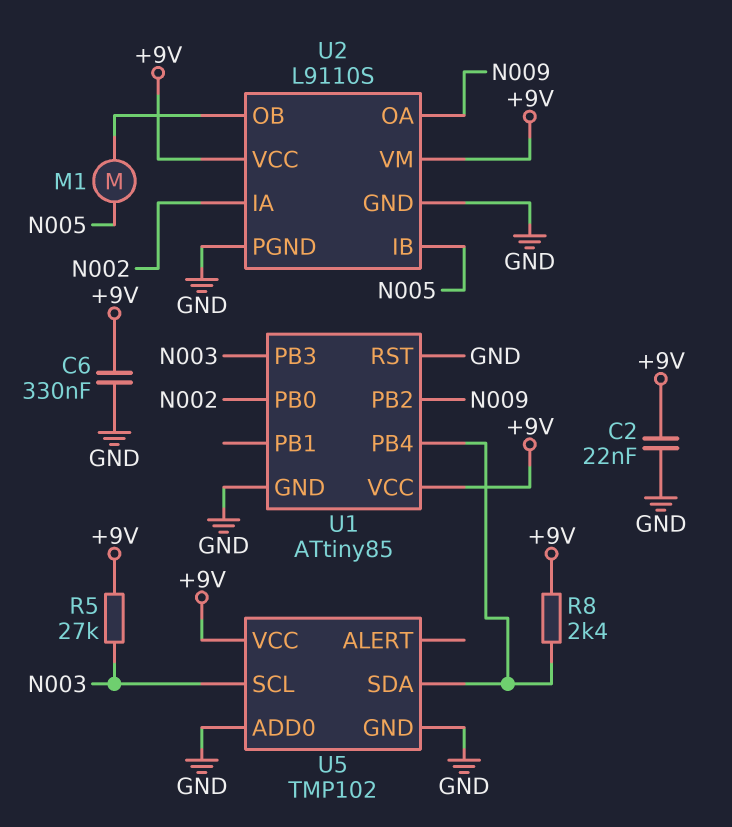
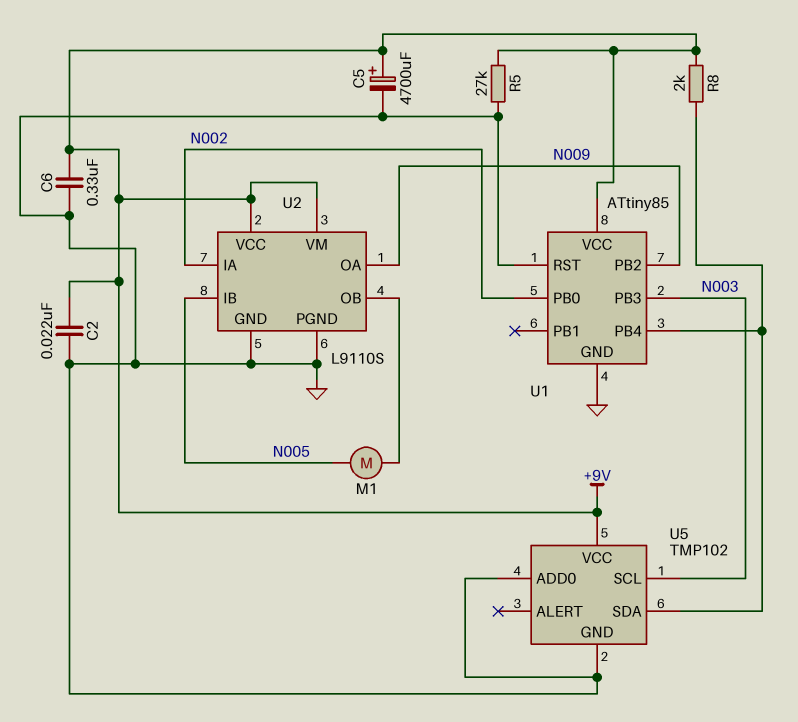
C5: none -> 4700uF (plus +9V, minus GND)
R5: 27k (+9V, N003) -> 27k (+9V, GND)
R8: 2.4k (+9V, U1/PB4) -> 2k (+9V, U1/PB4)

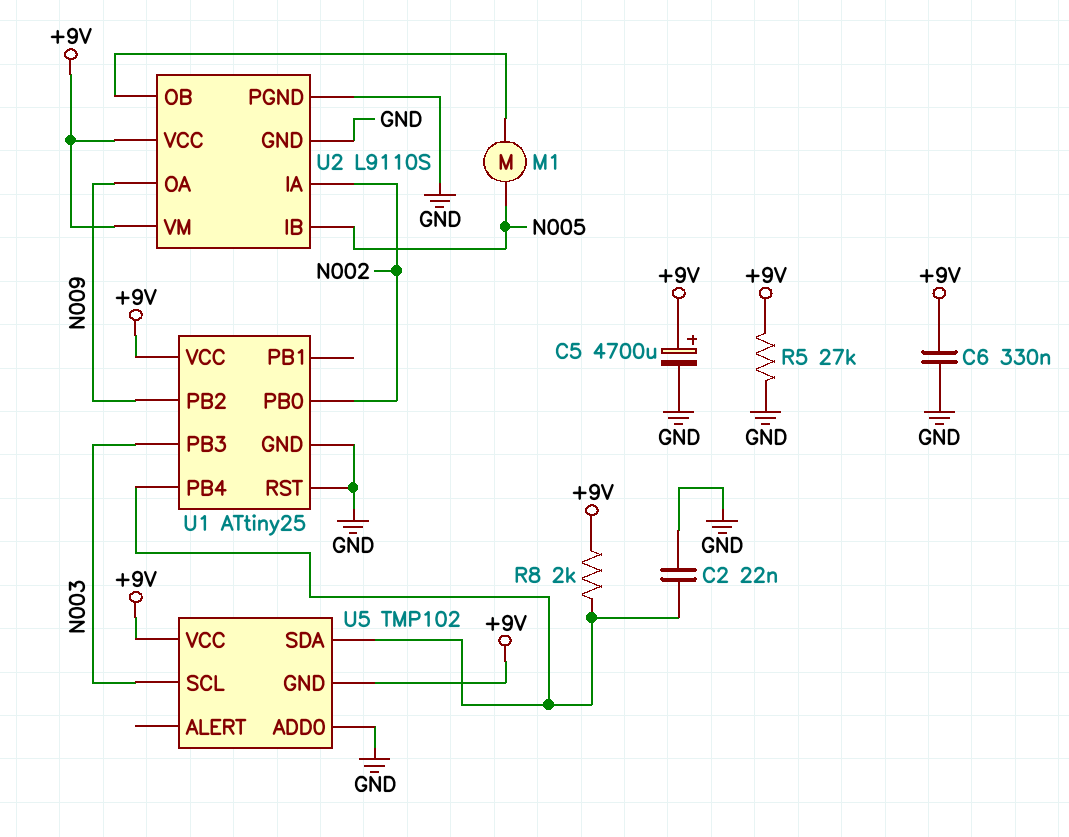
C2: 22nF (+9V, GND) -> 22nF (GND, U1/PB4)
U1: ATtiny85 -> ATtiny25
U5 pin GND: GND -> +9V

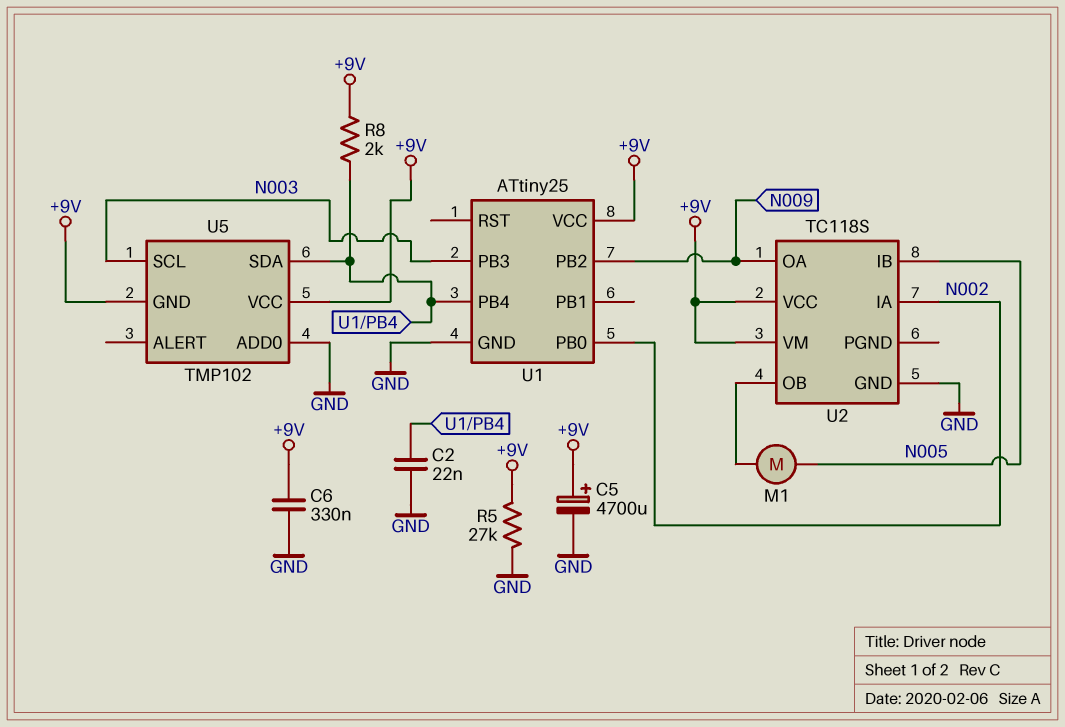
U1 pin RST: GND -> none
U2: L9110S -> TC118S
U2 pin PGND: GND -> none

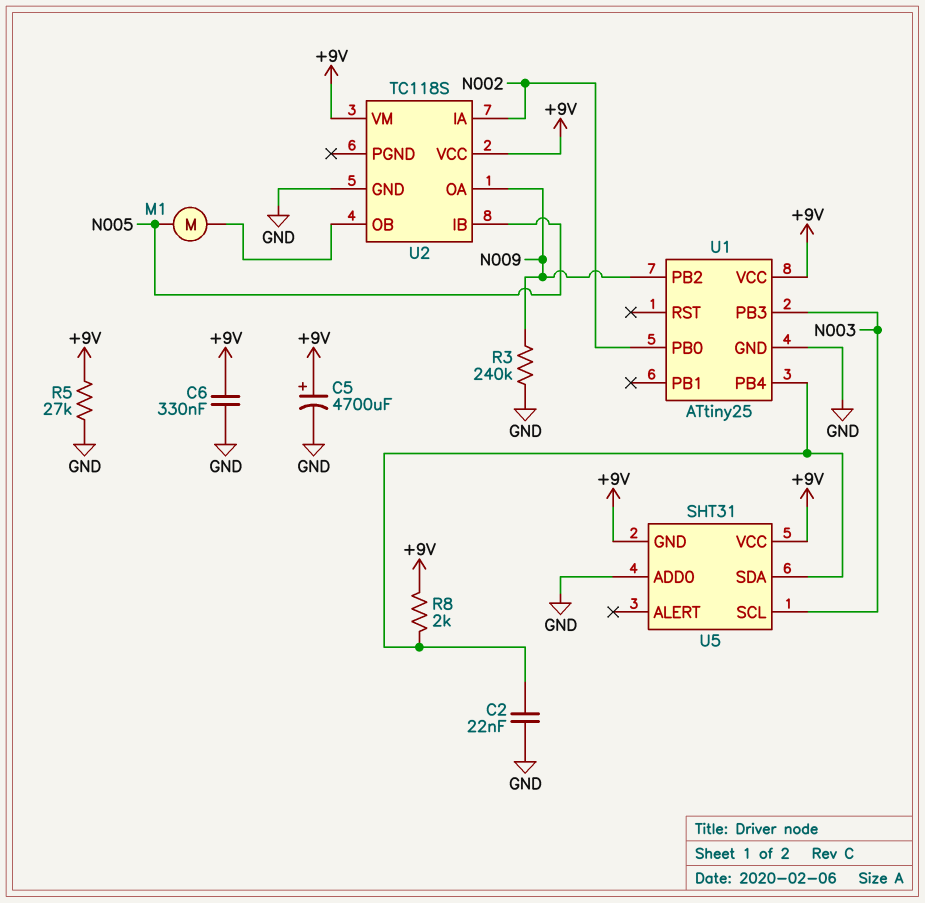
R3: none -> 240k (GND, N009)
U5: TMP102 -> SHT31

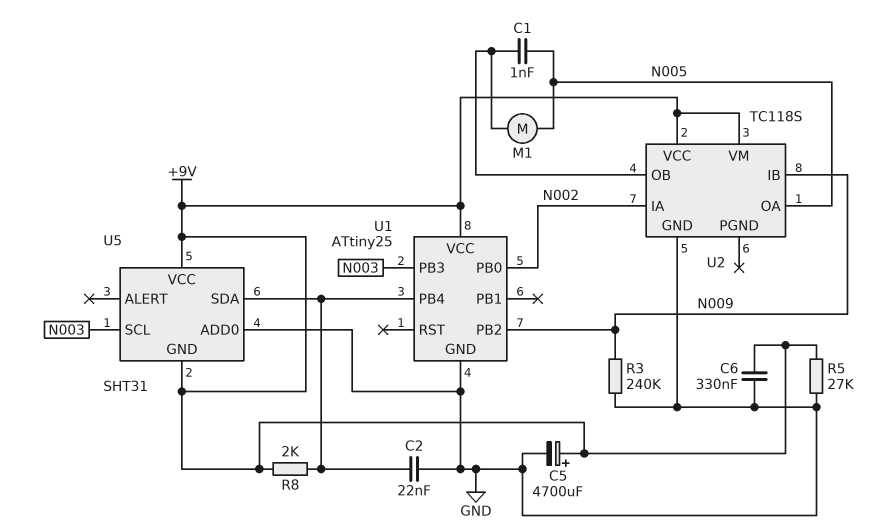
C1: none -> 1nF (N005, U2/OB)
U2 pin IB: N005 -> N009
U2 pin OA: N009 -> N005

